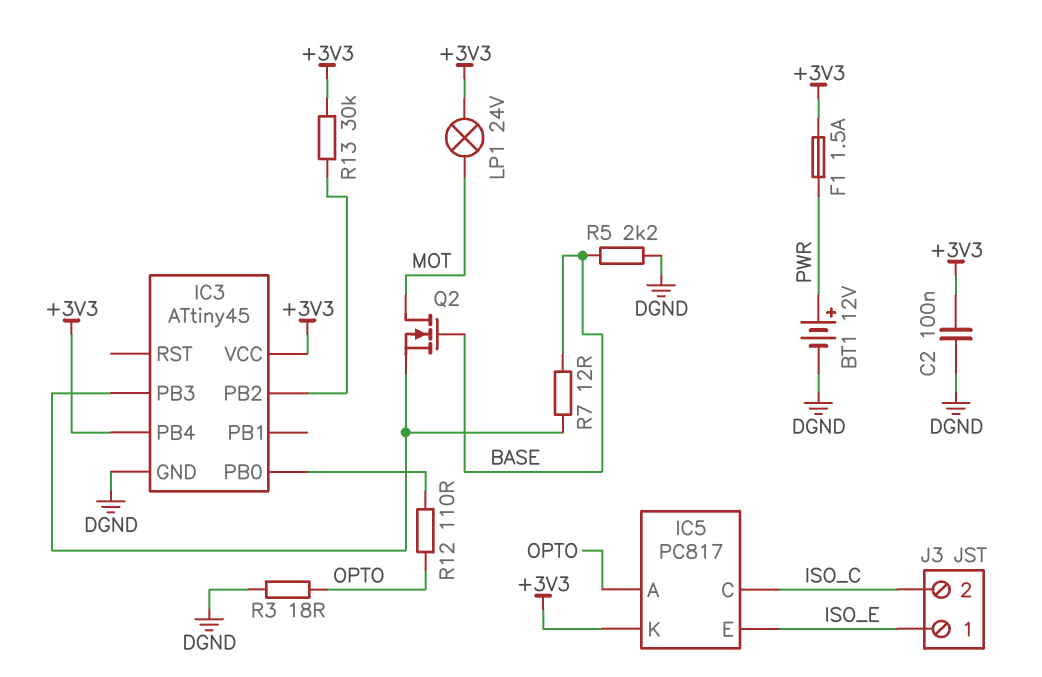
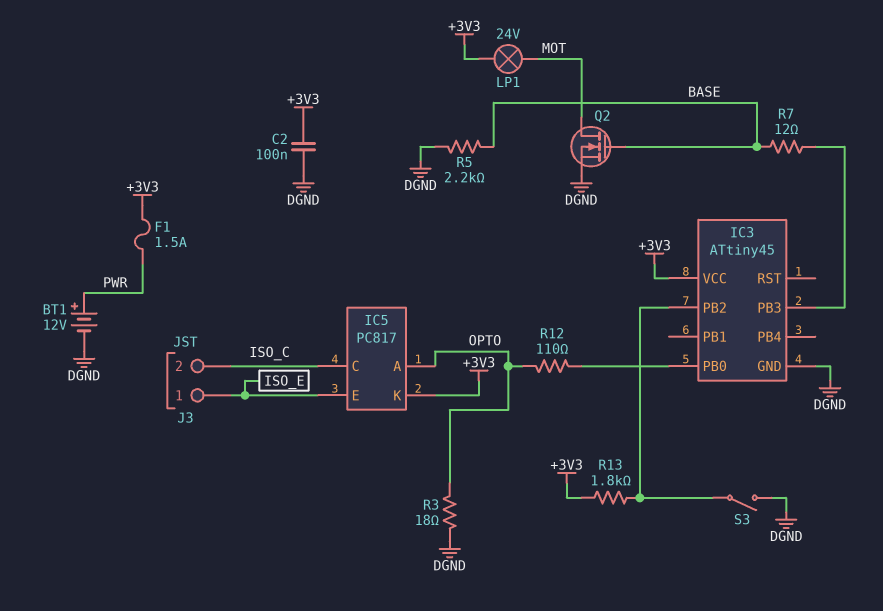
IC3 pin PB4: +3V3 -> none
Q2: NMOS (G BASE, D MOT, S IC3/PB3) -> NMOS (G BASE, D MOT, S DGND)
R13: 30k (+3V3, IC3/PB2) -> 1.8k (+3V3, IC3/PB2)
S3: none -> switch (DGND, IC3/PB2)

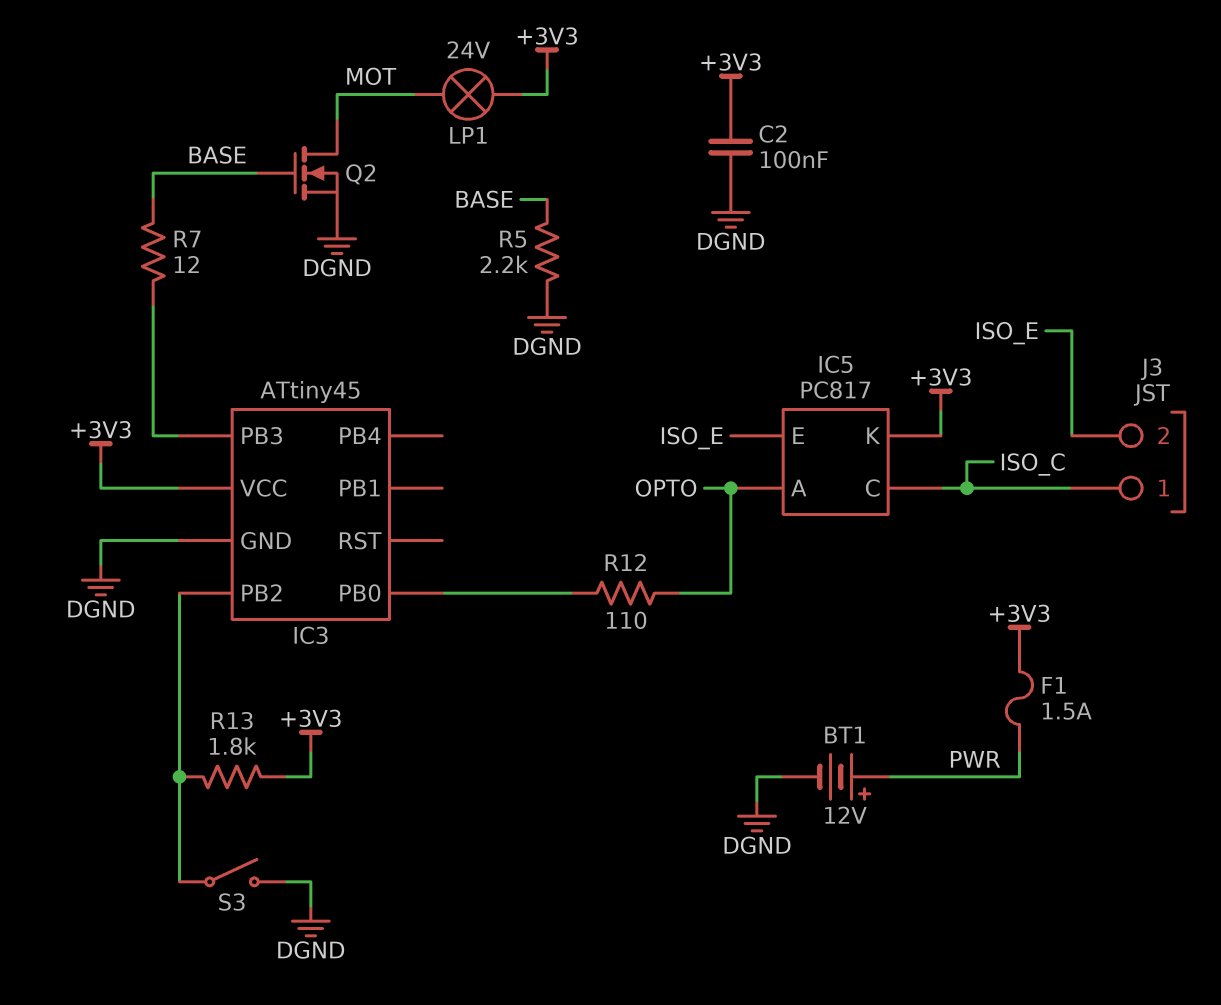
J3 pin 1: ISO_E -> ISO_C
J3 pin 2: ISO_C -> ISO_E
R3: 18 (DGND, OPTO) -> none

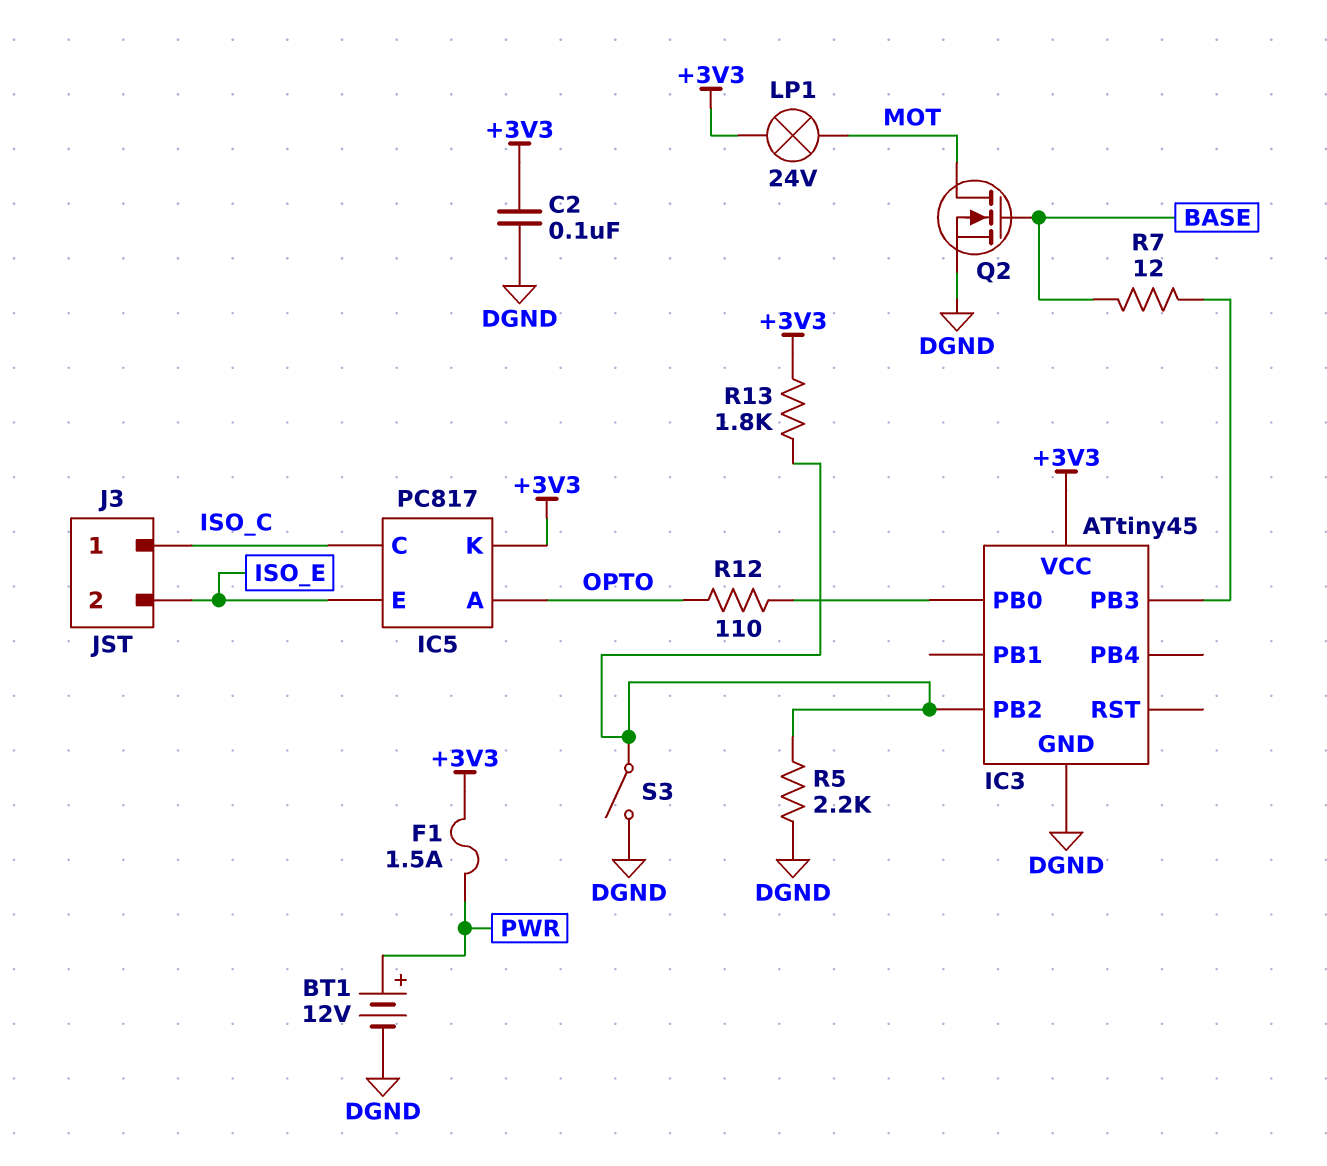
R5: 2.2k (BASE, DGND) -> 2.2k (DGND, IC3/PB2)

